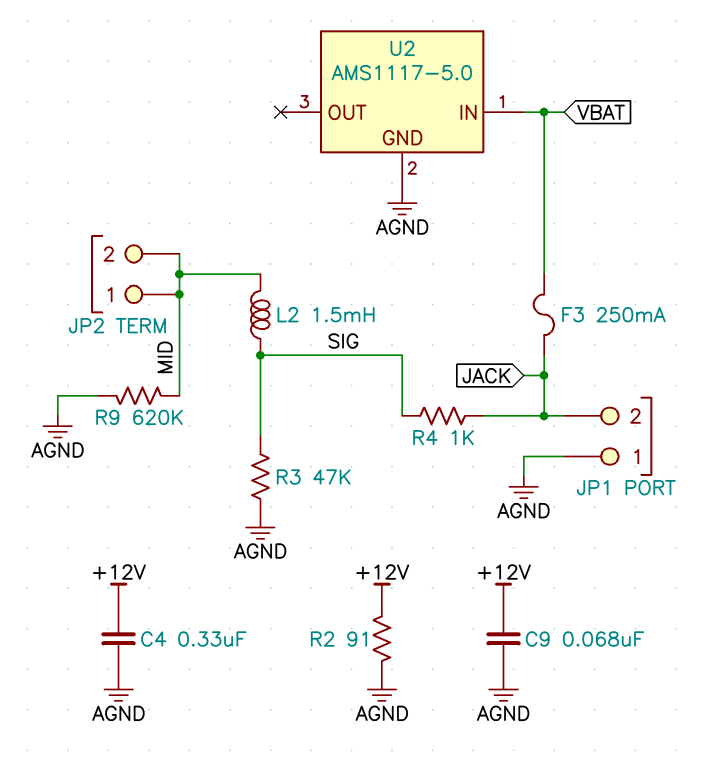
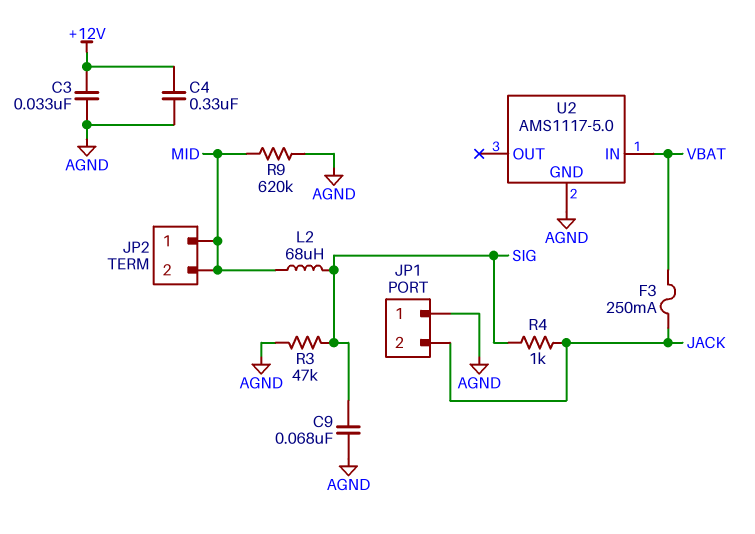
C3: none -> 33nF (+12V, AGND)
C9: 68nF (+12V, AGND) -> 68nF (AGND, SIG)
L2: 1.5mH (MID, SIG) -> 68uH (MID, SIG)
R2: 91 (+12V, AGND) -> none

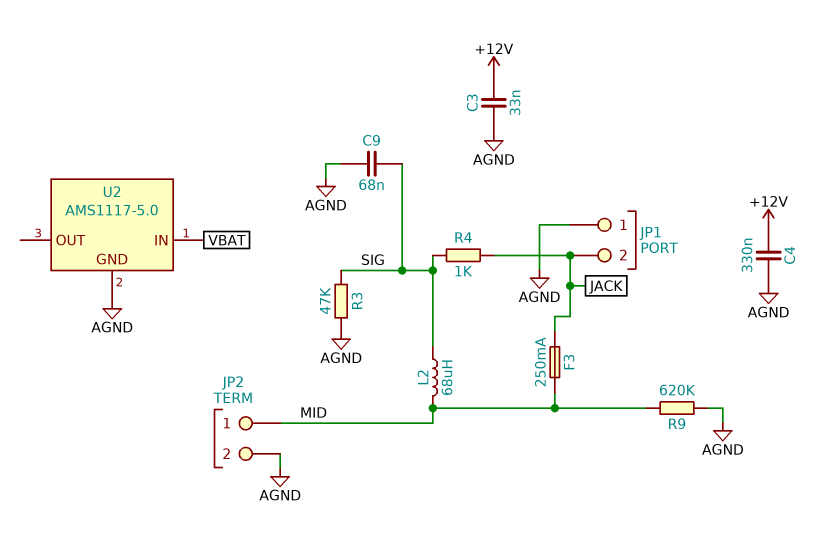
F3: 250mA (JACK, VBAT) -> 250mA (JACK, MID)
JP2 pin 2: MID -> AGND

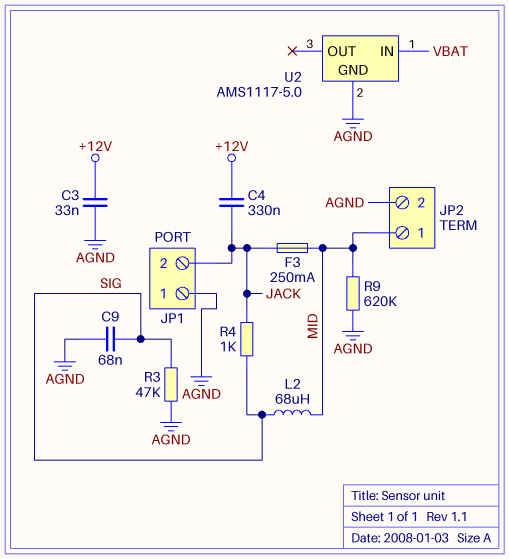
C4: 330nF (+12V, AGND) -> 330nF (+12V, JACK)

